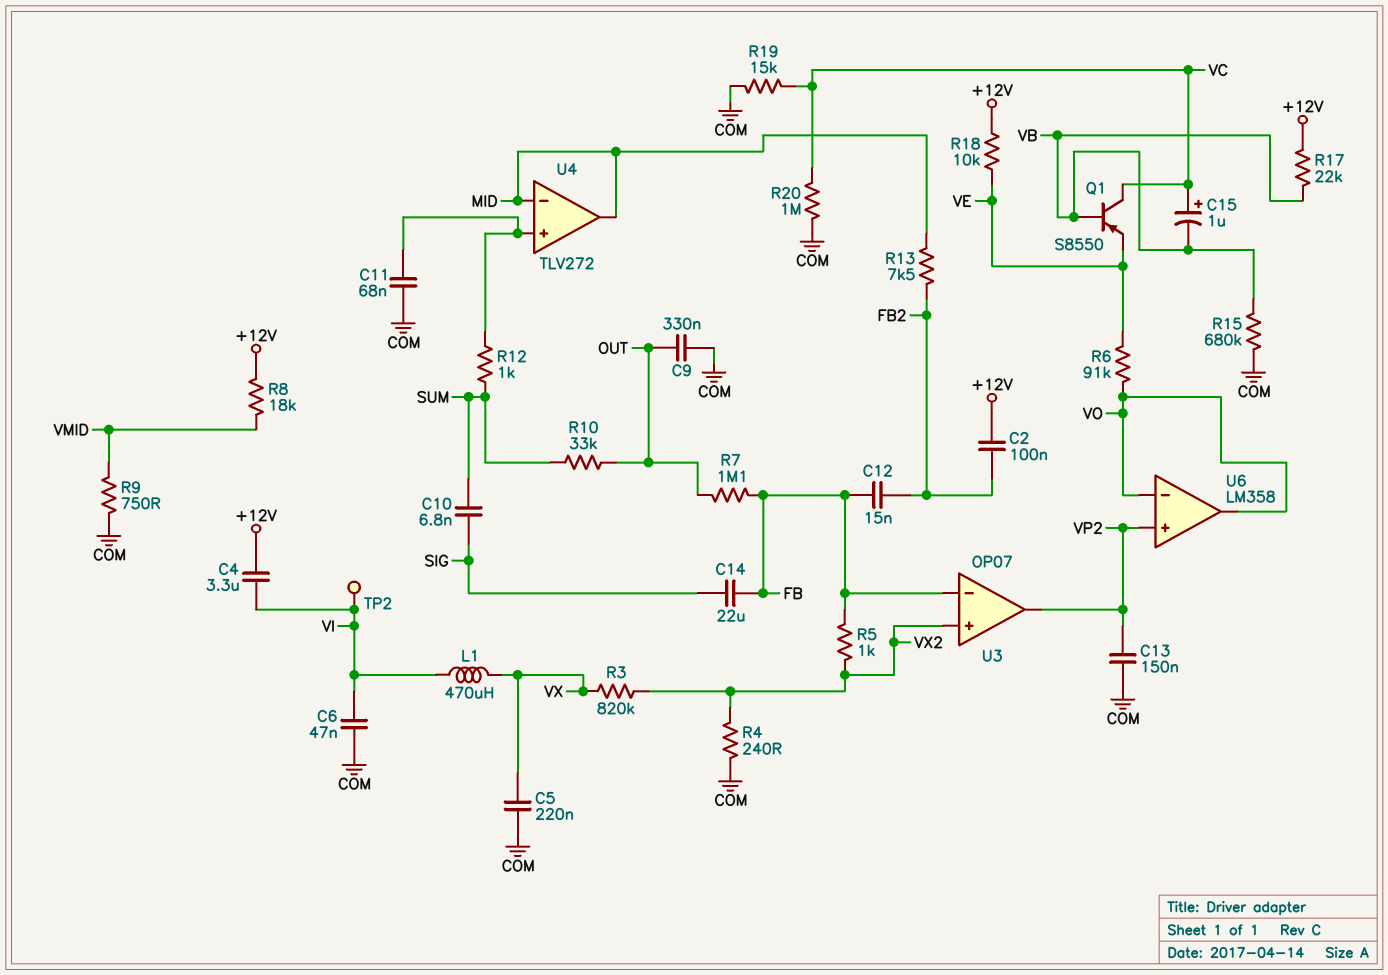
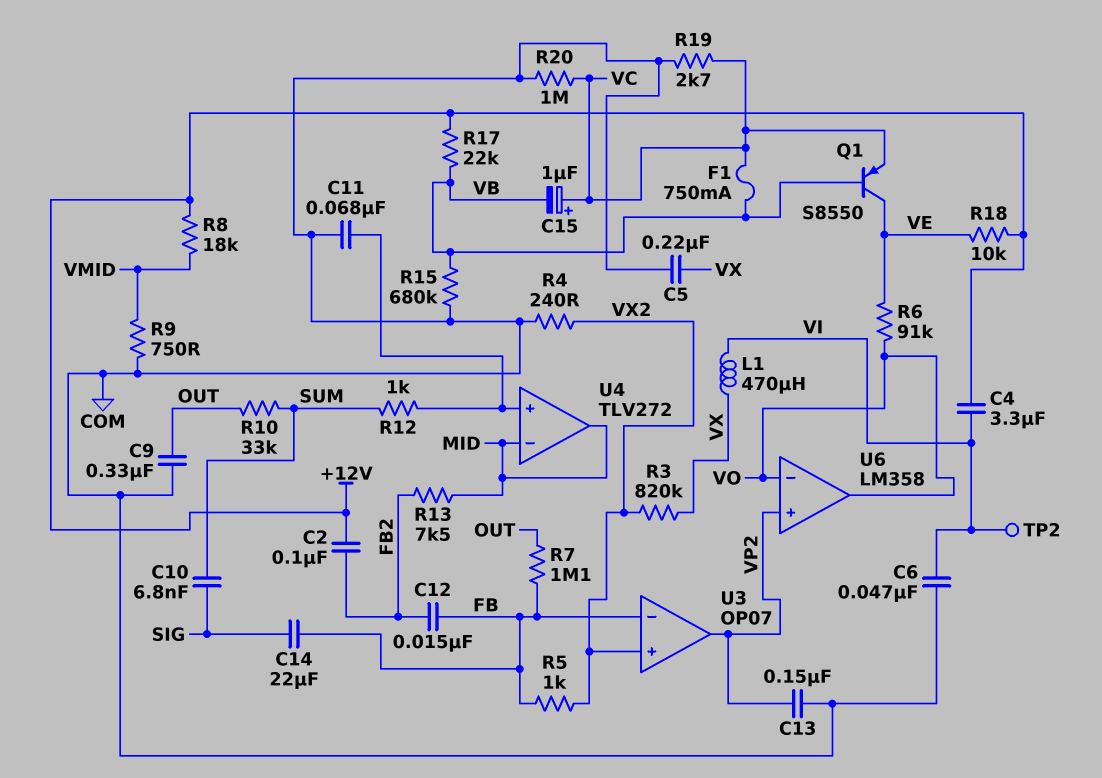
F1: none -> 750mA (VB, VC)
Q1: PNP S8550 (B VB, C VC, E VE) -> PNP S8550 (B VB, C VE, E VC)
R19: 15k (COM, VC) -> 2.7k (COM, VC)

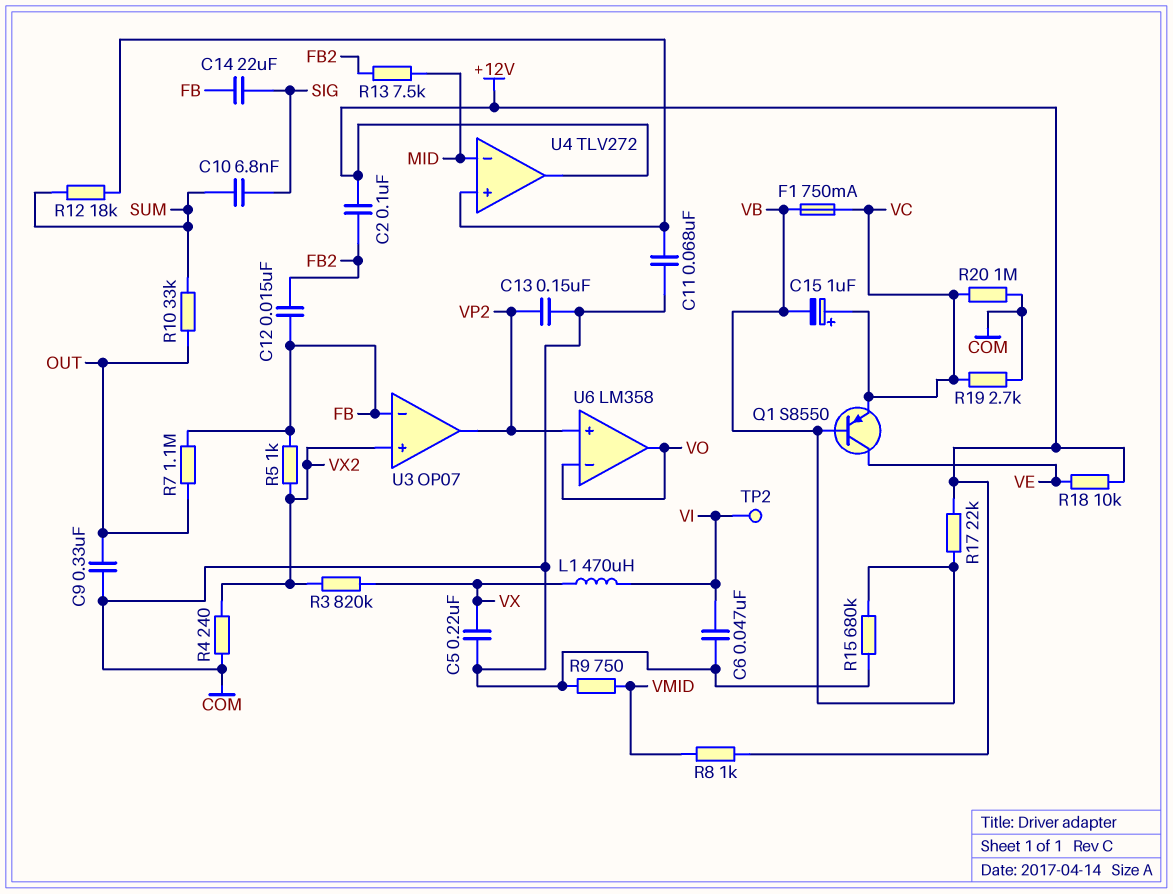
C4: 3.3uF (+12V, VI) -> none
R6: 91k (VE, VO) -> none
R8: 18k (+12V, VMID) -> 1k (+12V, VMID)
R12: 1k (SUM, U4/in+) -> 18k (SUM, U4/in+)
U4 pin out: MID -> +12V

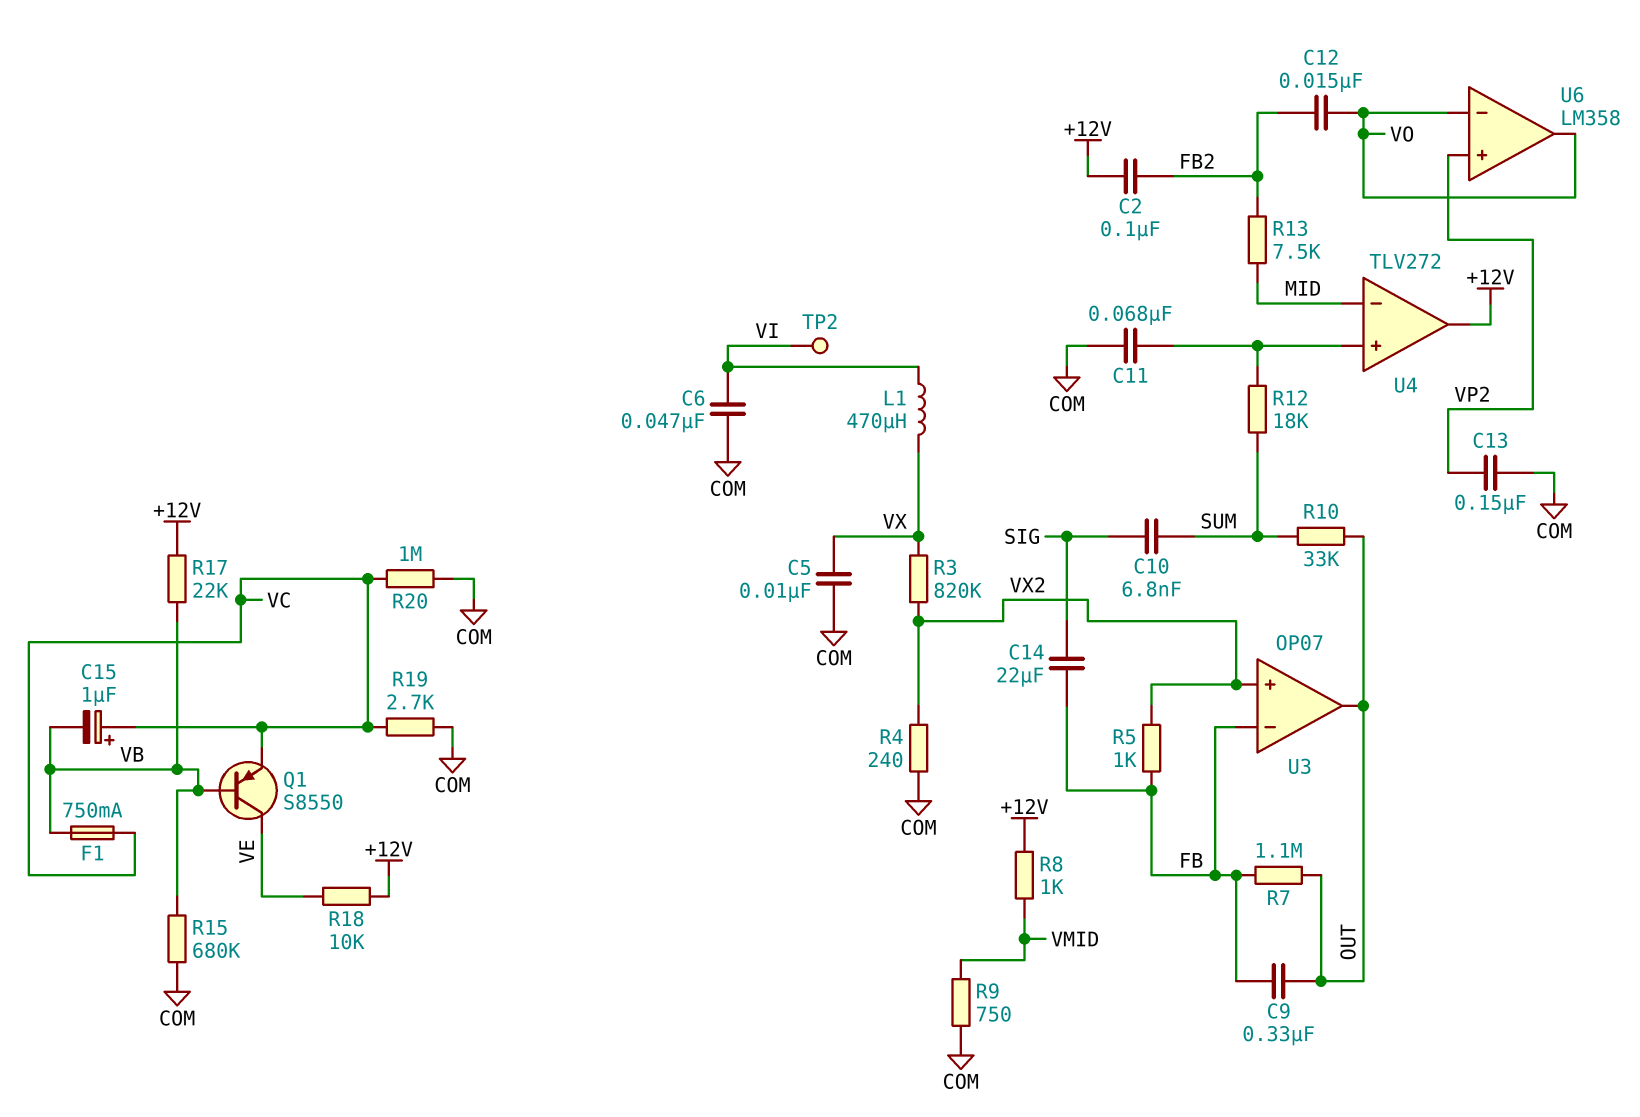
C5: 220nF (COM, VX) -> 10nF (COM, VX)
C9: 330nF (COM, OUT) -> 330nF (FB, OUT)
C12: 15nF (FB, FB2) -> 15nF (FB2, VO)
U3 pin out: VP2 -> OUT

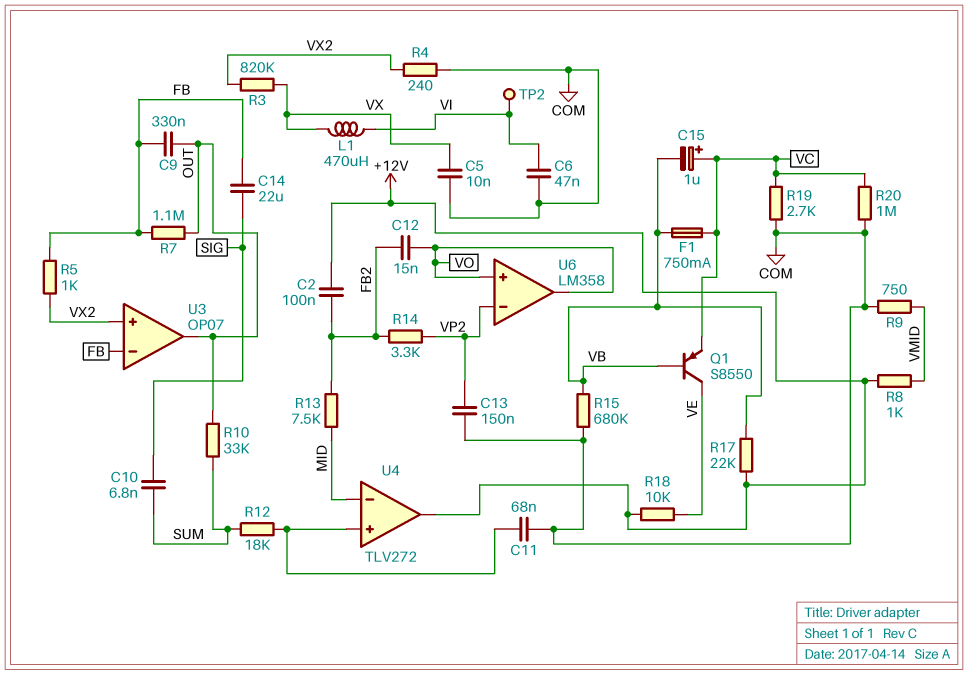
R14: none -> 3.3k (FB2, VP2)
U6 pin in+: VP2 -> VO
U6 pin in-: VO -> VP2

